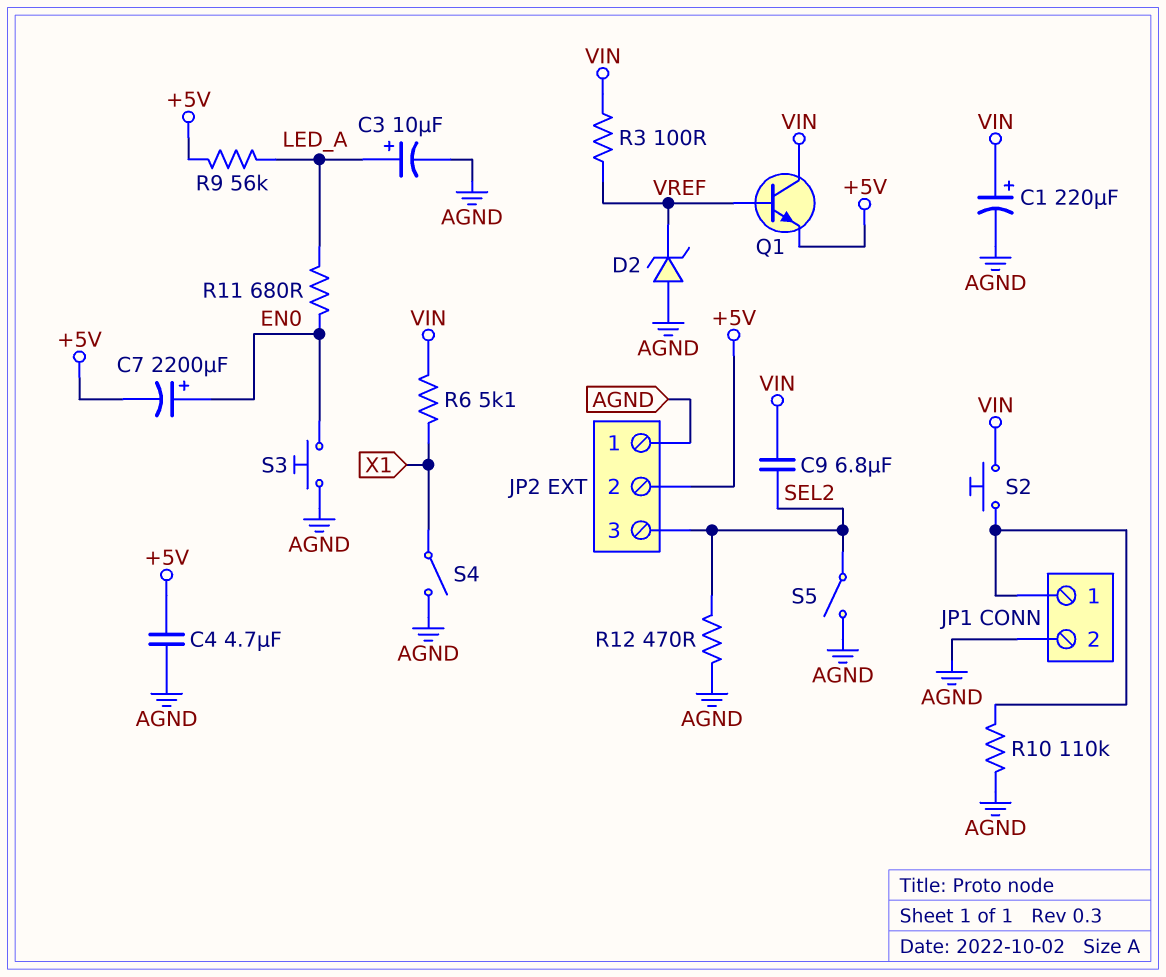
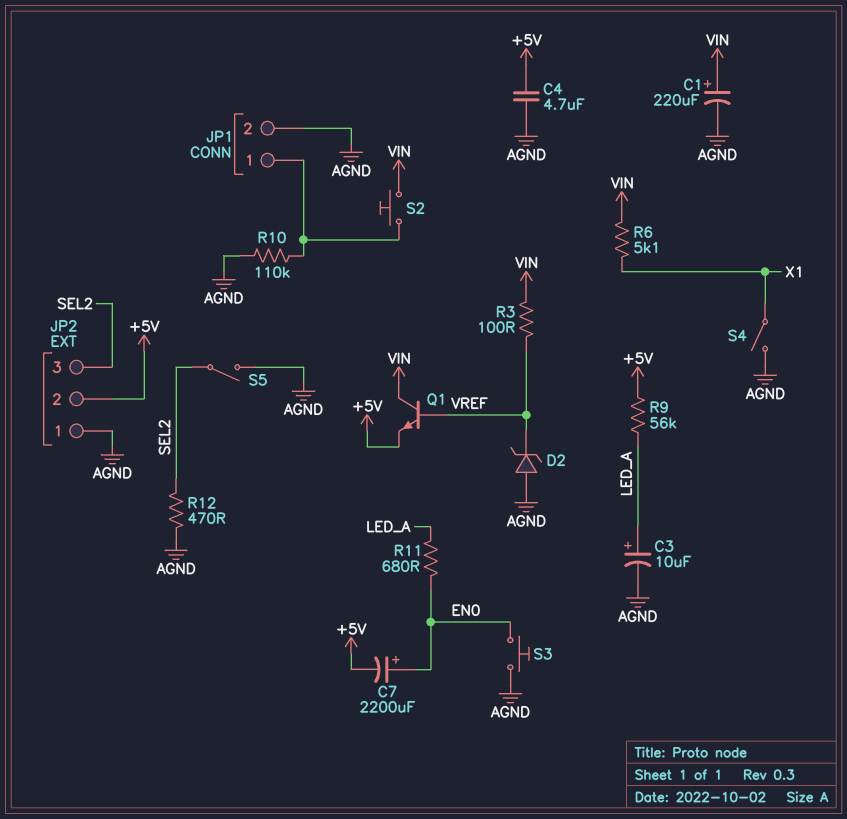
C9: 6.8uF (SEL2, VIN) -> none

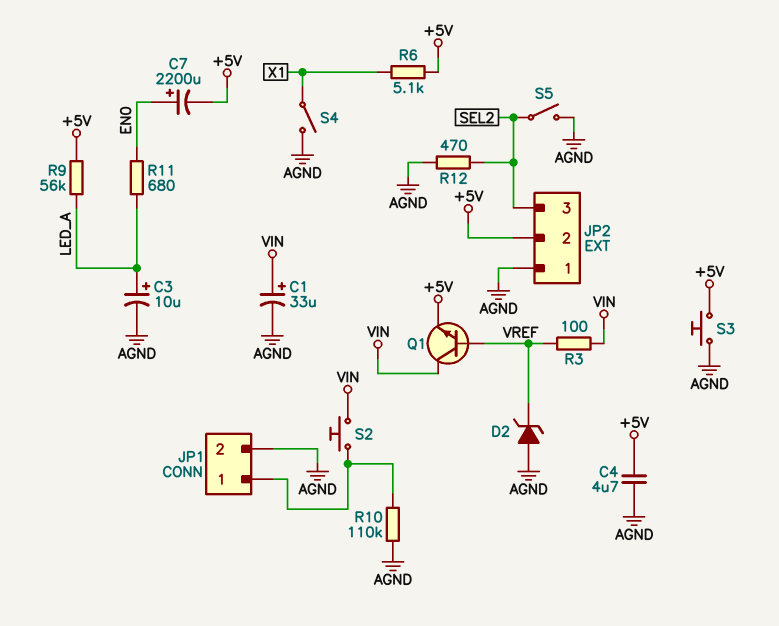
C1: 220uF (plus VIN, minus AGND) -> 33uF (plus VIN, minus AGND)
R6: 5.1k (VIN, X1) -> 5.1k (+5V, X1)
S3: button (AGND, EN0) -> button (+5V, AGND)

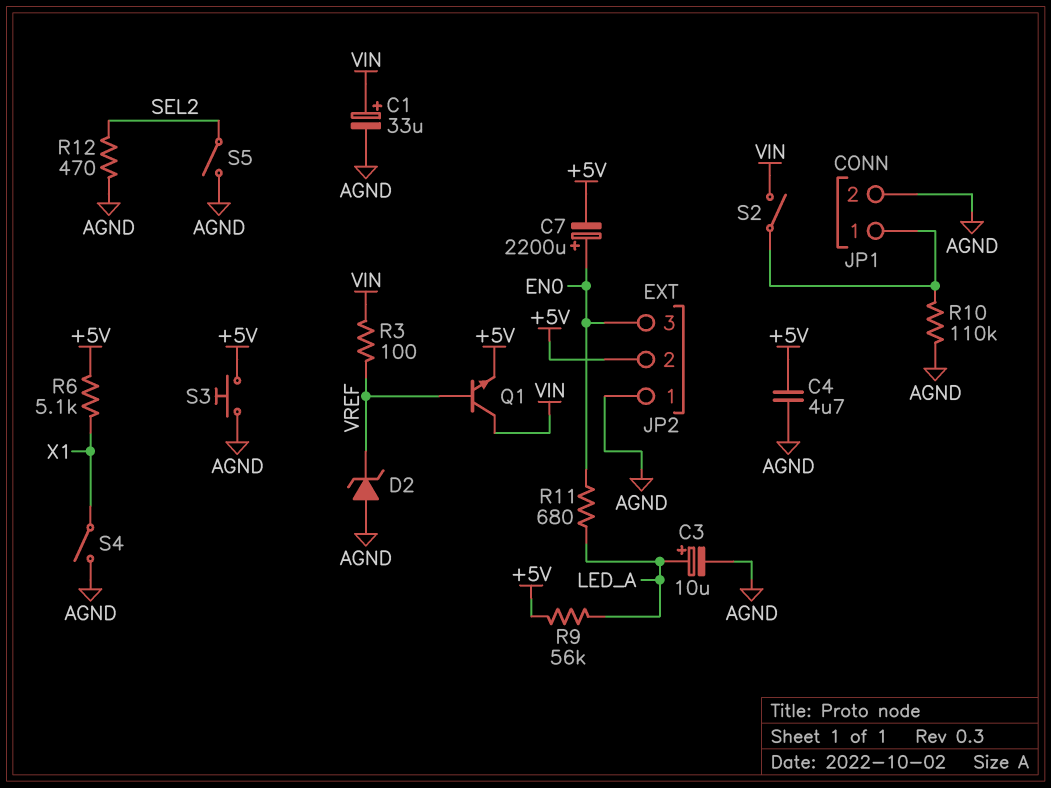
JP2 pin 3: SEL2 -> EN0
S2: button (JP1/1, VIN) -> switch (JP1/1, VIN)

